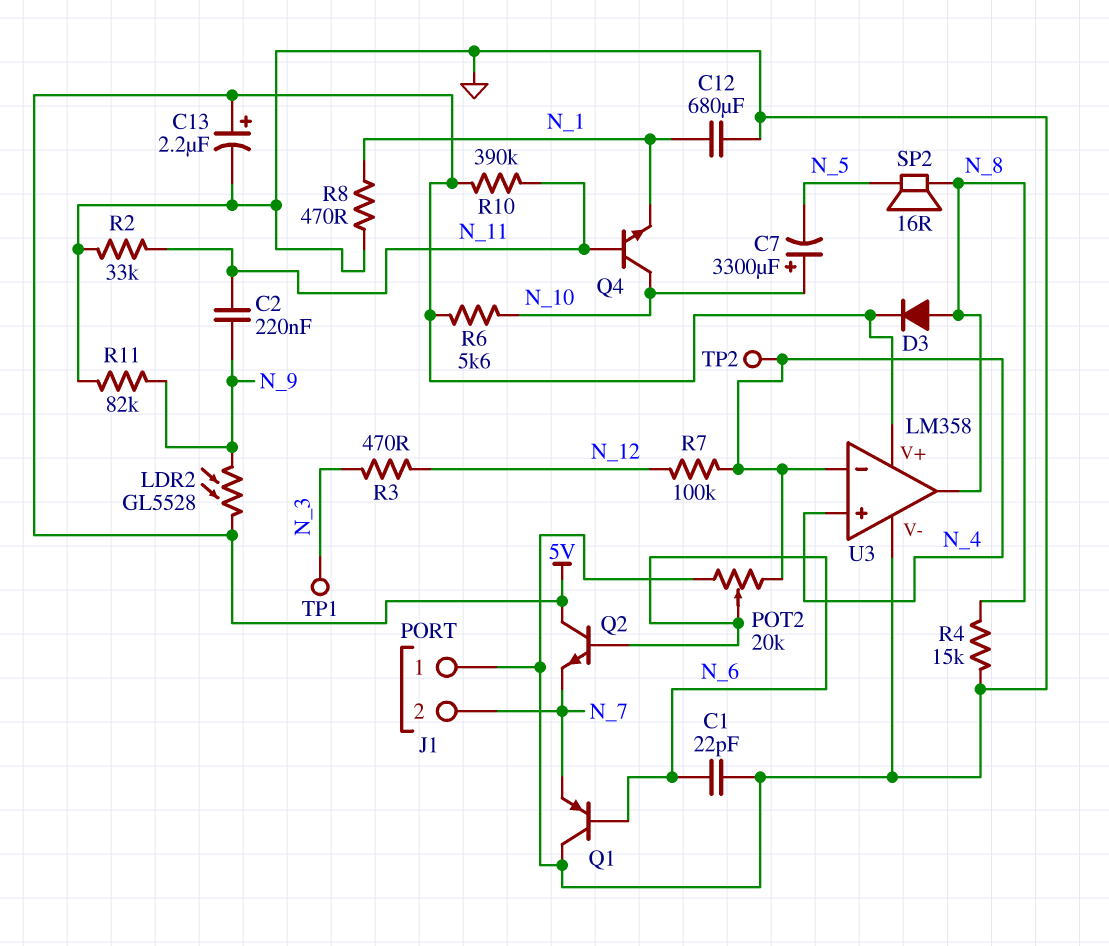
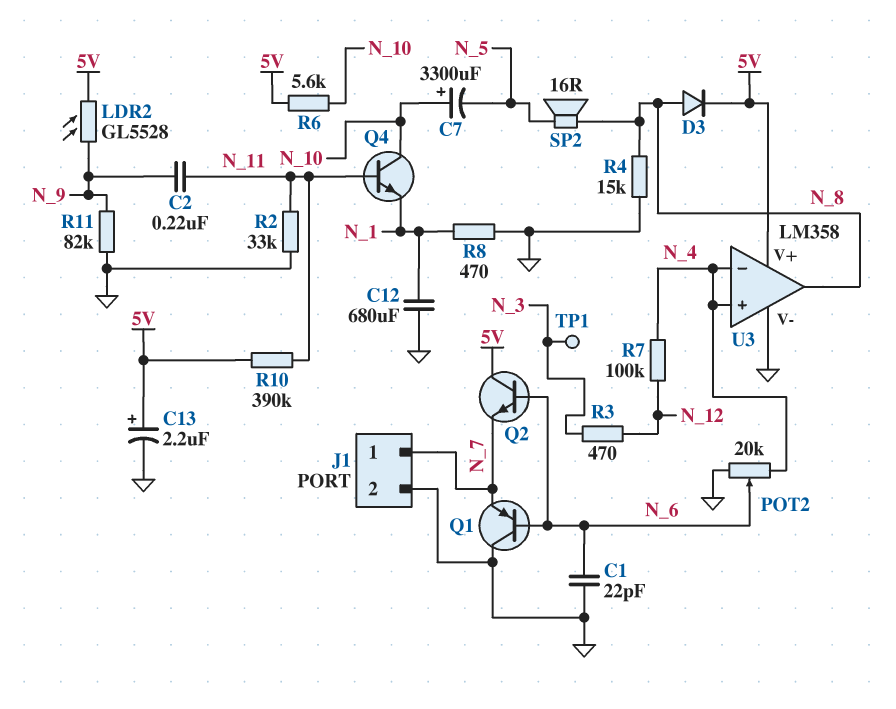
J1 pin 1: GND -> N_7
J1 pin 2: N_7 -> GND
TP2: test point (N_4) -> none

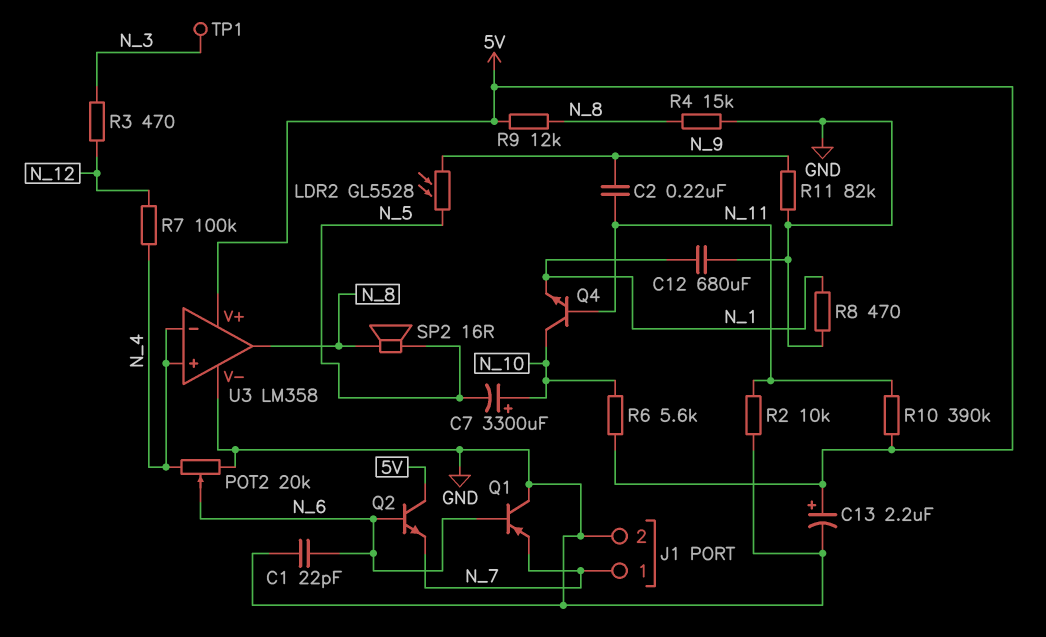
D3: diode (A N_8, K 5V) -> none
LDR2: GL5528 (5V, N_9) -> GL5528 (N_5, N_9)
R2: 33k (GND, N_11) -> 10k (GND, N_11)
R9: none -> 12k (5V, N_8)

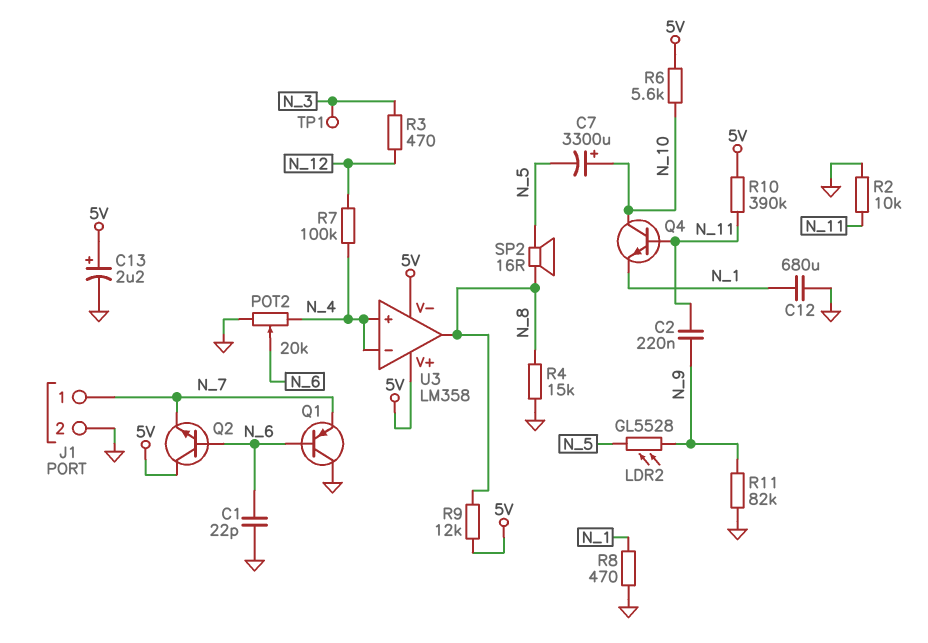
U3 pin V-: GND -> 5V

